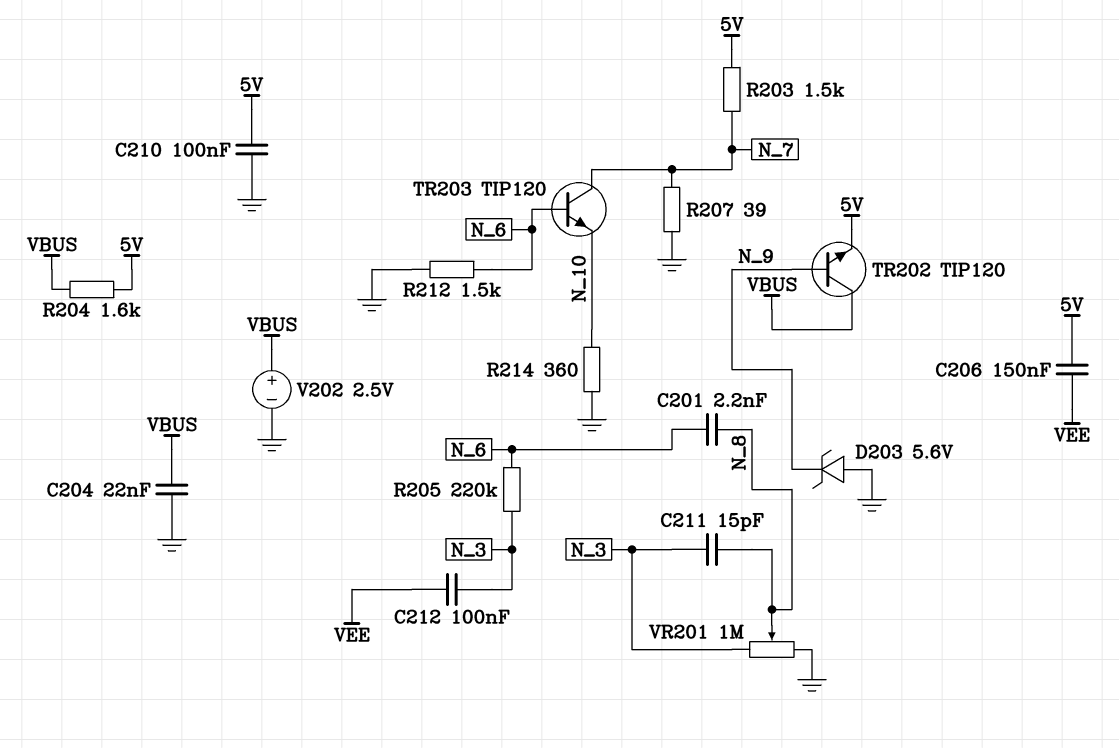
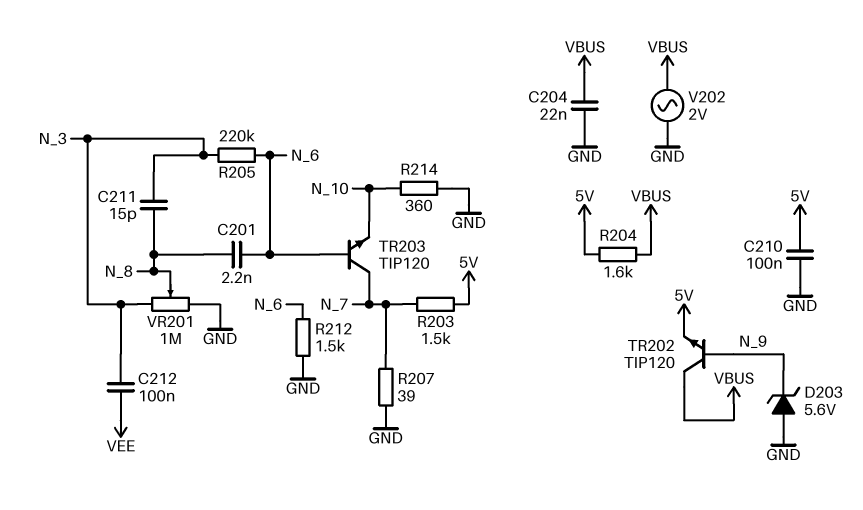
C206: 150nF (5V, VEE) -> none
V202: 2.5V (plus VBUS, minus GND) -> AC 2V (GND, VBUS)

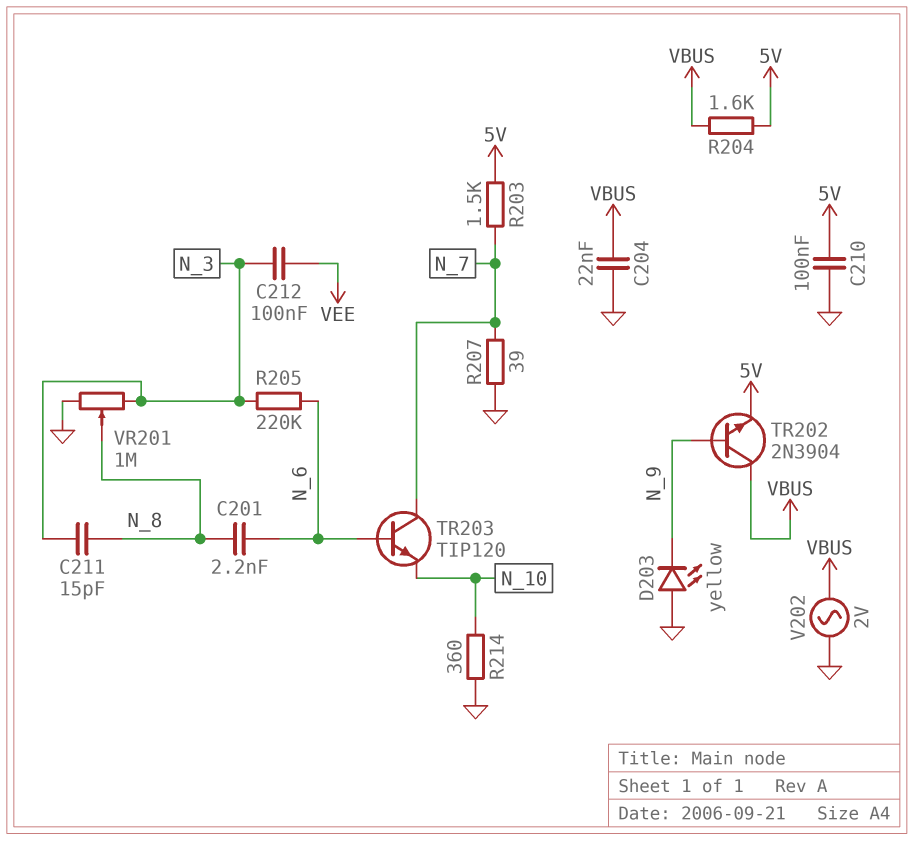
D203: zener 5.6V (A GND, K N_9) -> LED yellow (A GND, K N_9)
R212: 1.5k (GND, N_6) -> none
TR202: NPN TIP120 (B N_9, C VBUS, E 5V) -> NPN 2N3904 (B N_9, C VBUS, E 5V)

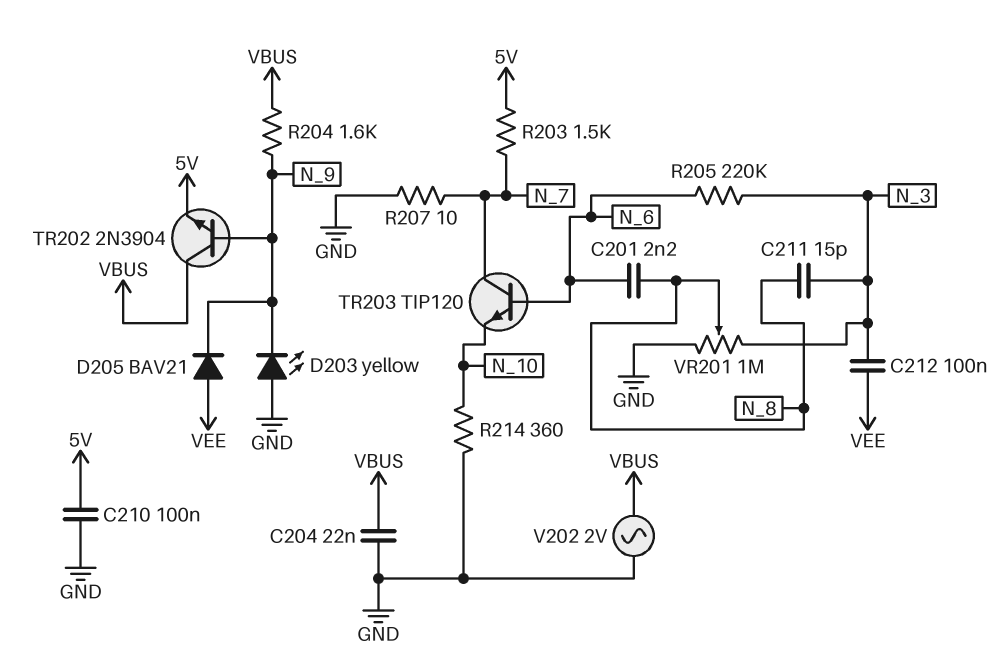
D205: none -> diode BAV21 (A VEE, K N_9)
R204: 1.6k (5V, VBUS) -> 1.6k (N_9, VBUS)
R207: 39 (GND, N_7) -> 10 (GND, N_7)

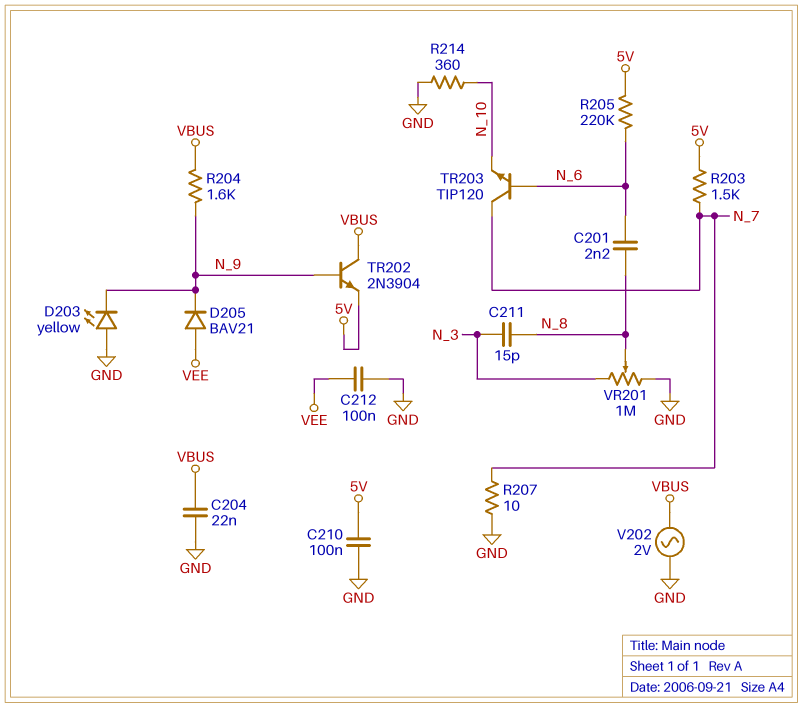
C212: 100nF (N_3, VEE) -> 100nF (GND, VEE)
R205: 220k (N_3, N_6) -> 220k (5V, N_6)

